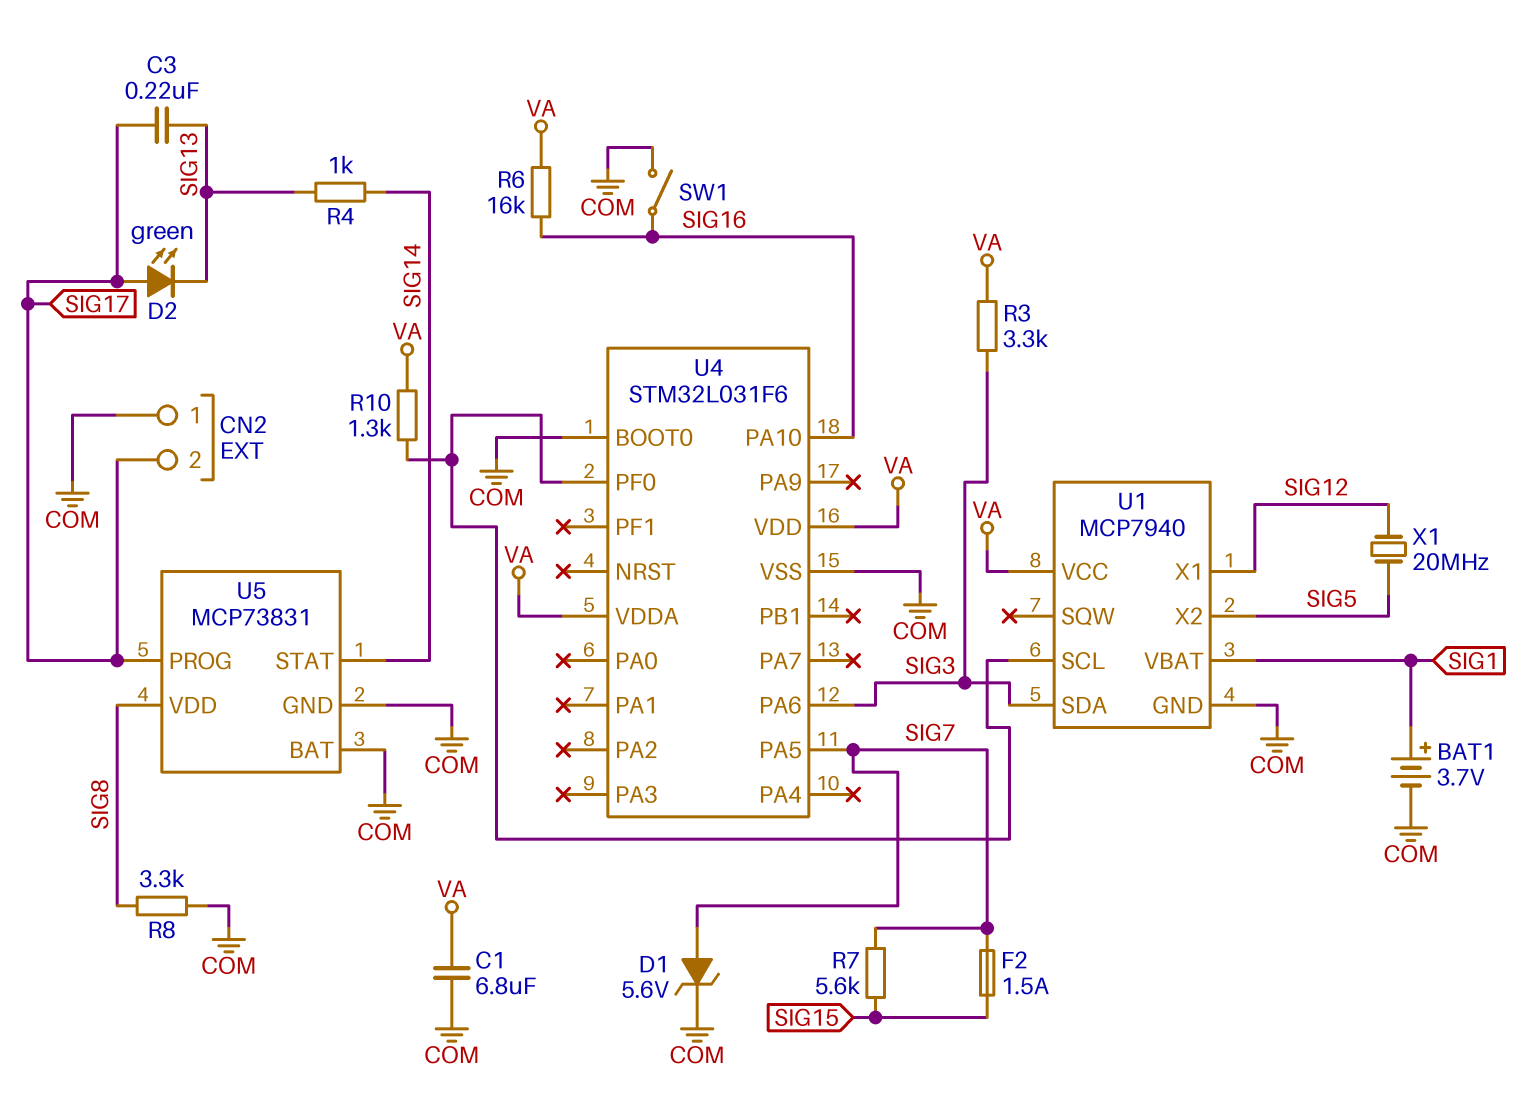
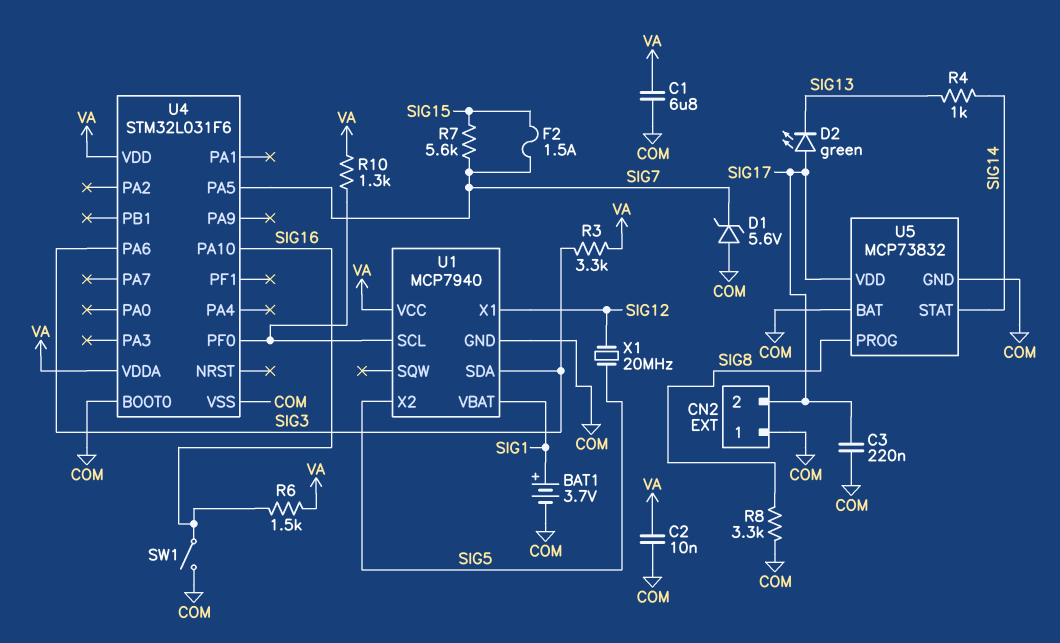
C2: none -> 10nF (COM, VA)
C3: 220nF (SIG13, SIG17) -> 220nF (COM, SIG17)
D1: zener 5.6V (A SIG7, K COM) -> zener 5.6V (A COM, K SIG7)
R6: 16k (SIG16, VA) -> 1.5k (SIG16, VA)
U5: MCP73831 -> MCP73832
U5 pin PROG: SIG17 -> SIG8
U5 pin VDD: SIG8 -> SIG17

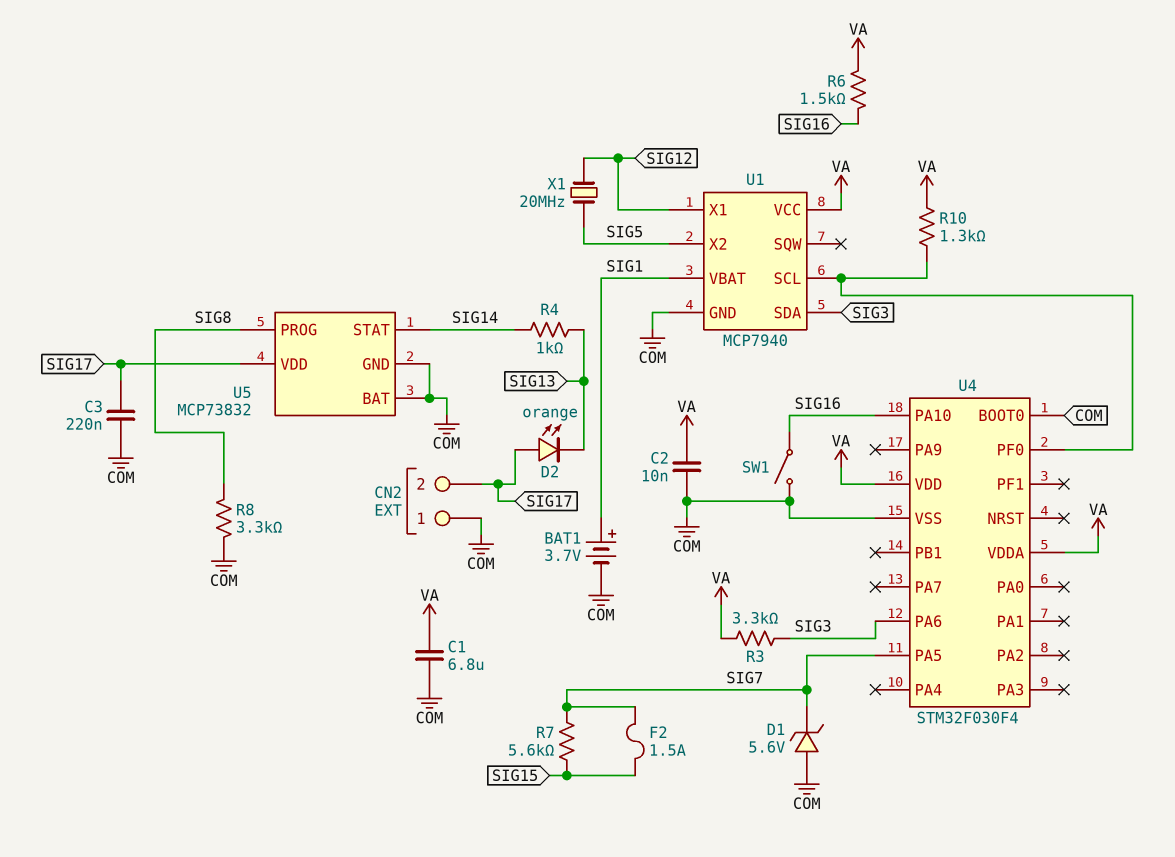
D2: LED green (A SIG17, K SIG13) -> LED orange (A SIG17, K SIG13)
U4: STM32L031F6 -> STM32F030F4

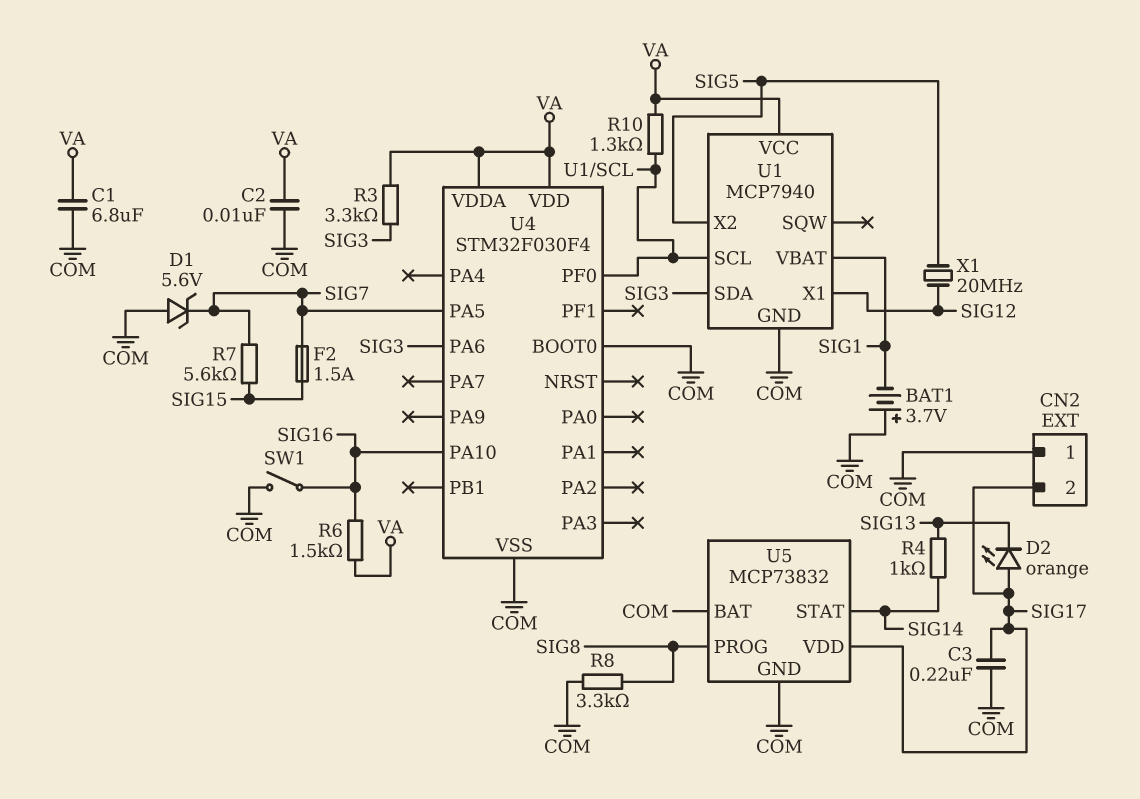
BAT1: 3.7V (plus SIG1, minus COM) -> 3.7V (plus COM, minus SIG1)

